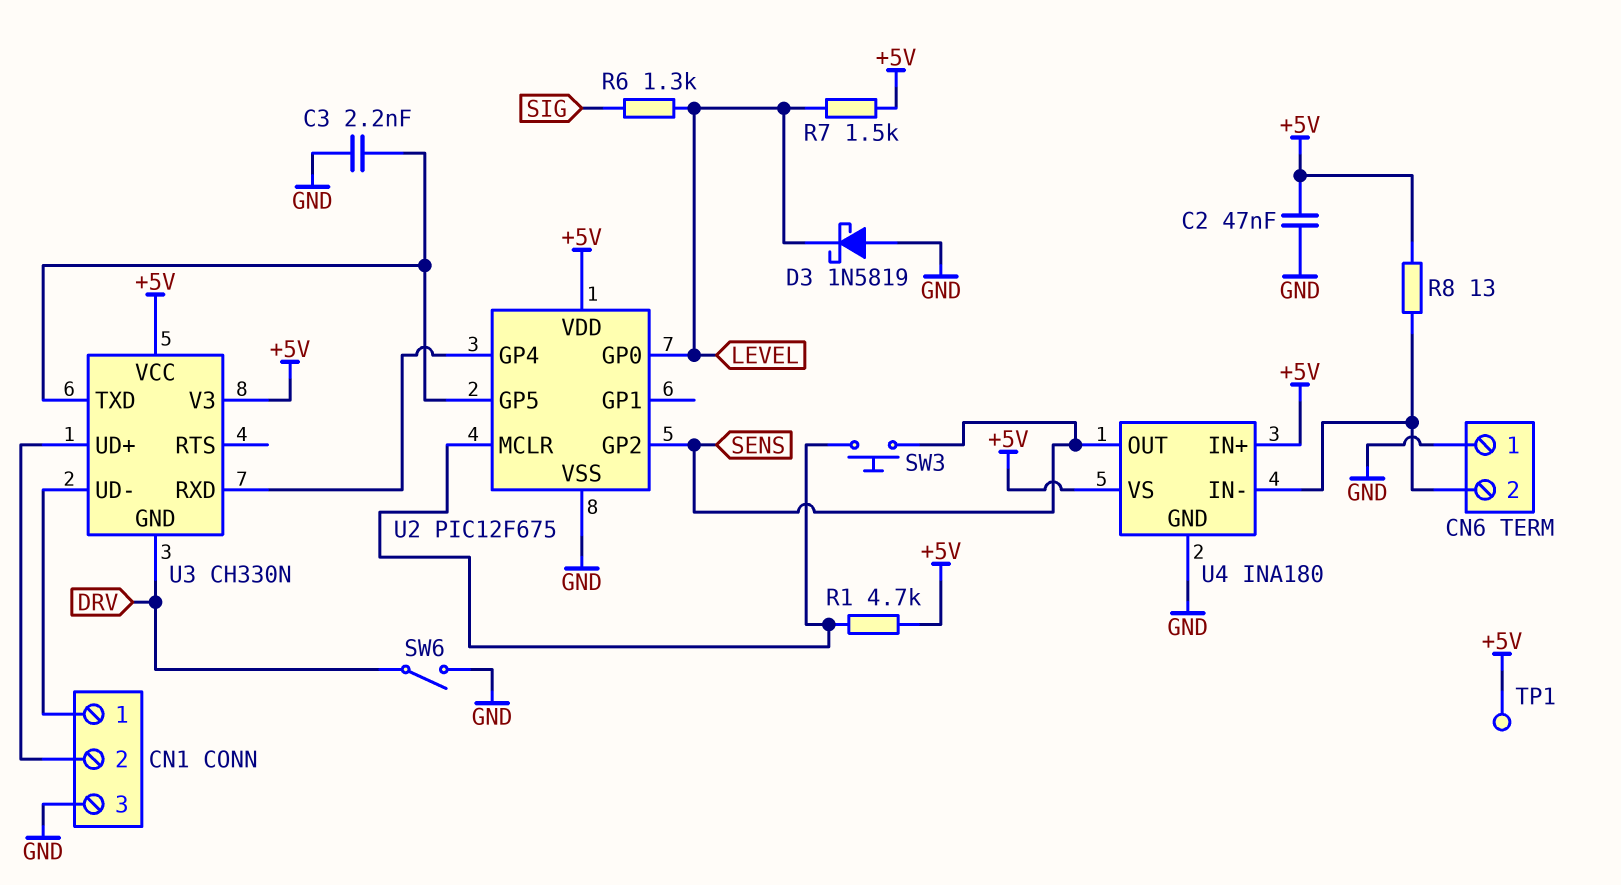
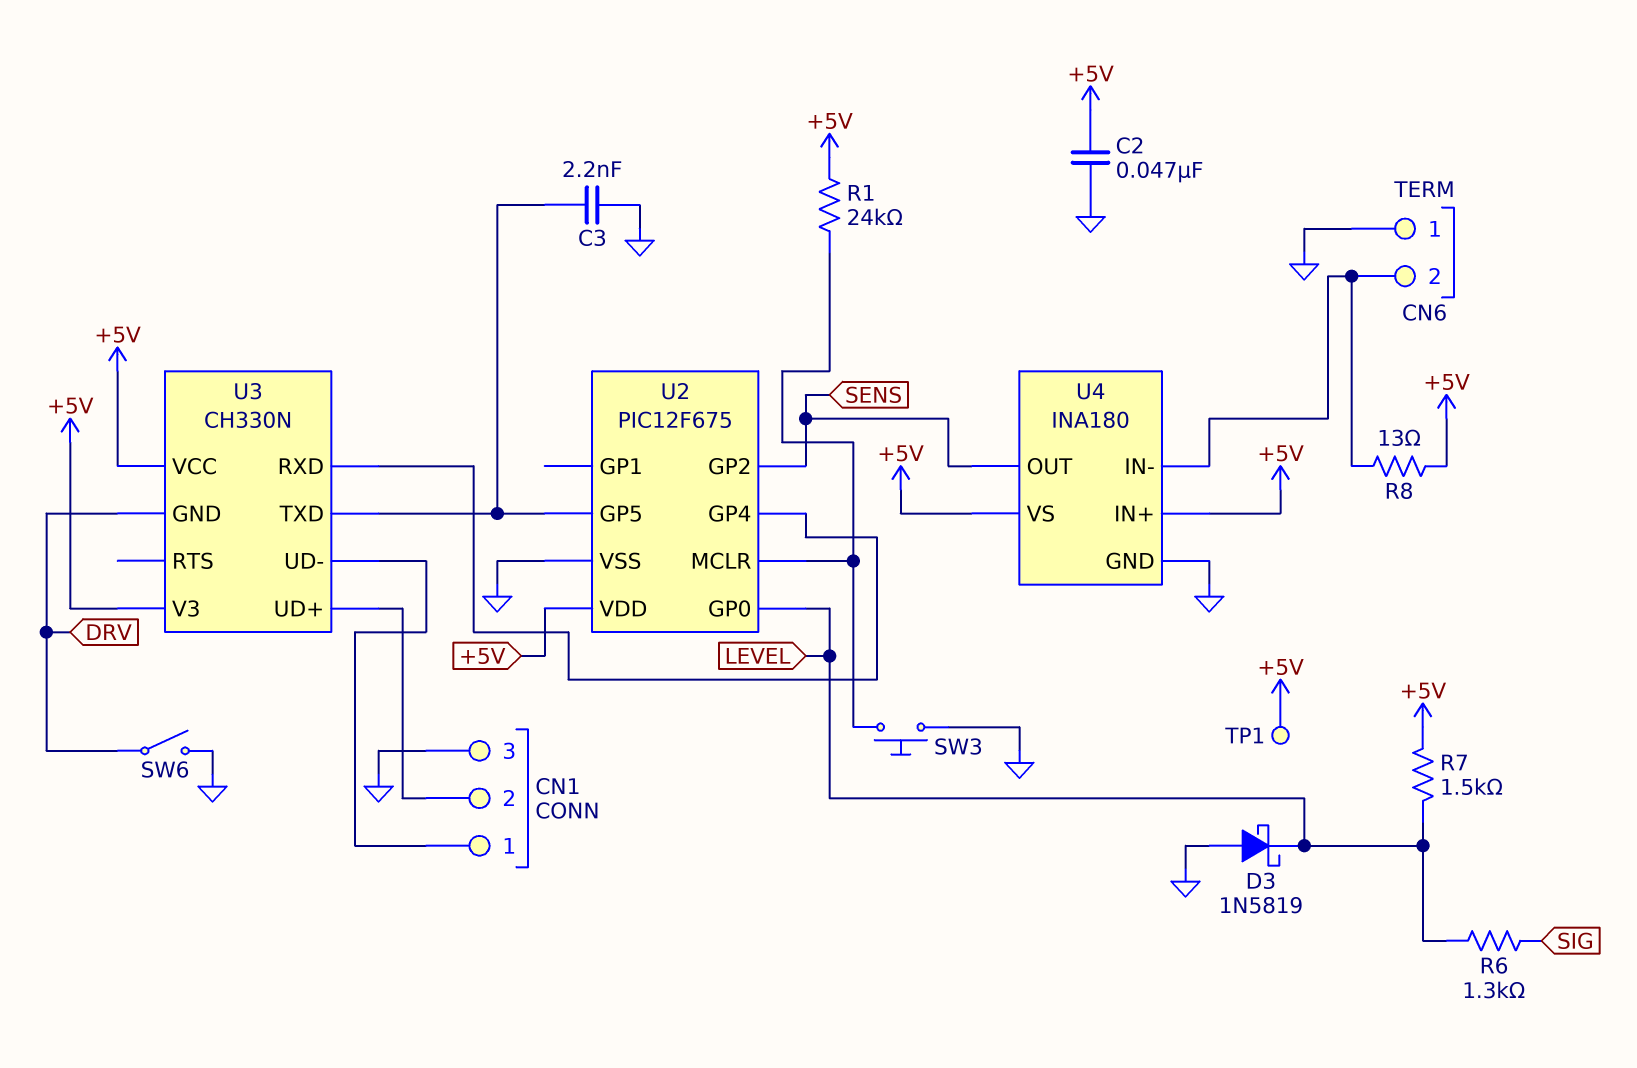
R1: 4.7k (+5V, U2/MCLR) -> 24k (+5V, U2/MCLR)
SW3: button (SENS, U2/MCLR) -> button (GND, U2/MCLR)

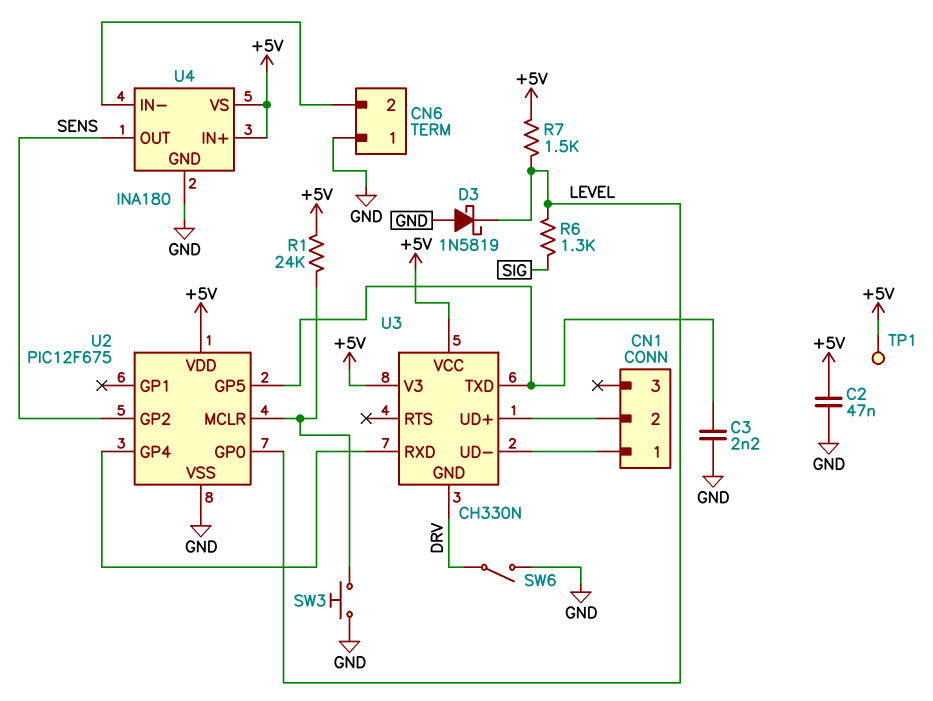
CN1 pin 3: GND -> none
R8: 13 (+5V, CN6/2) -> none

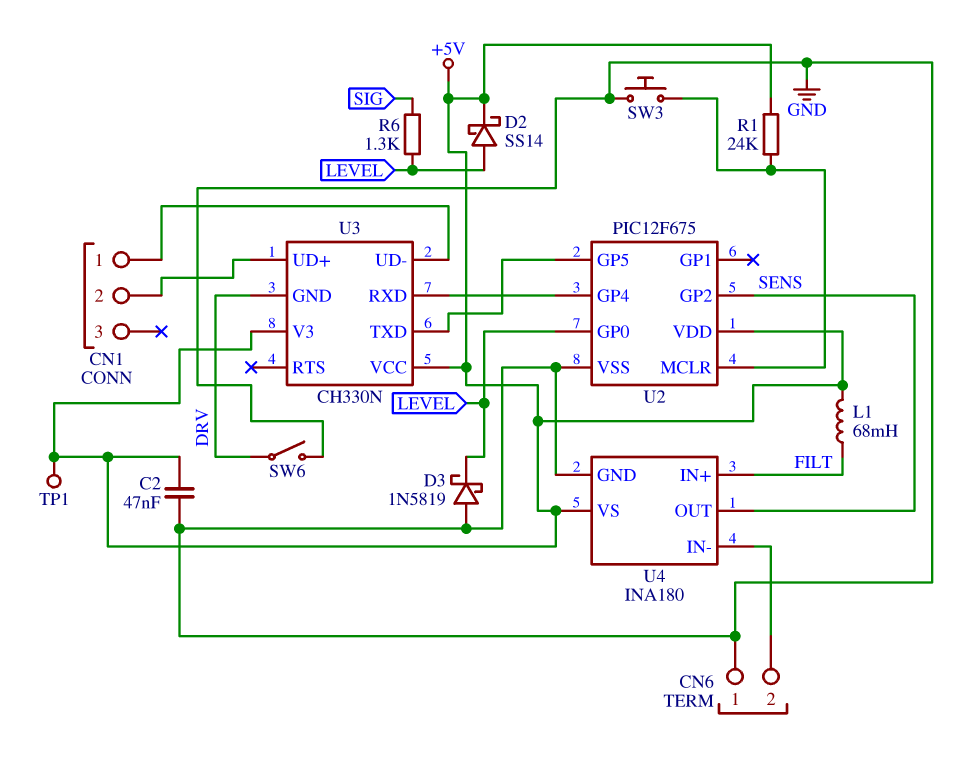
C3: 2.2nF (GND, U2/GP5) -> none
D2: none -> schottky SS14 (A LEVEL, K +5V)
L1: none -> 68mH (+5V, FILT)
R7: 1.5k (+5V, LEVEL) -> none
U4 pin IN+: +5V -> FILT

